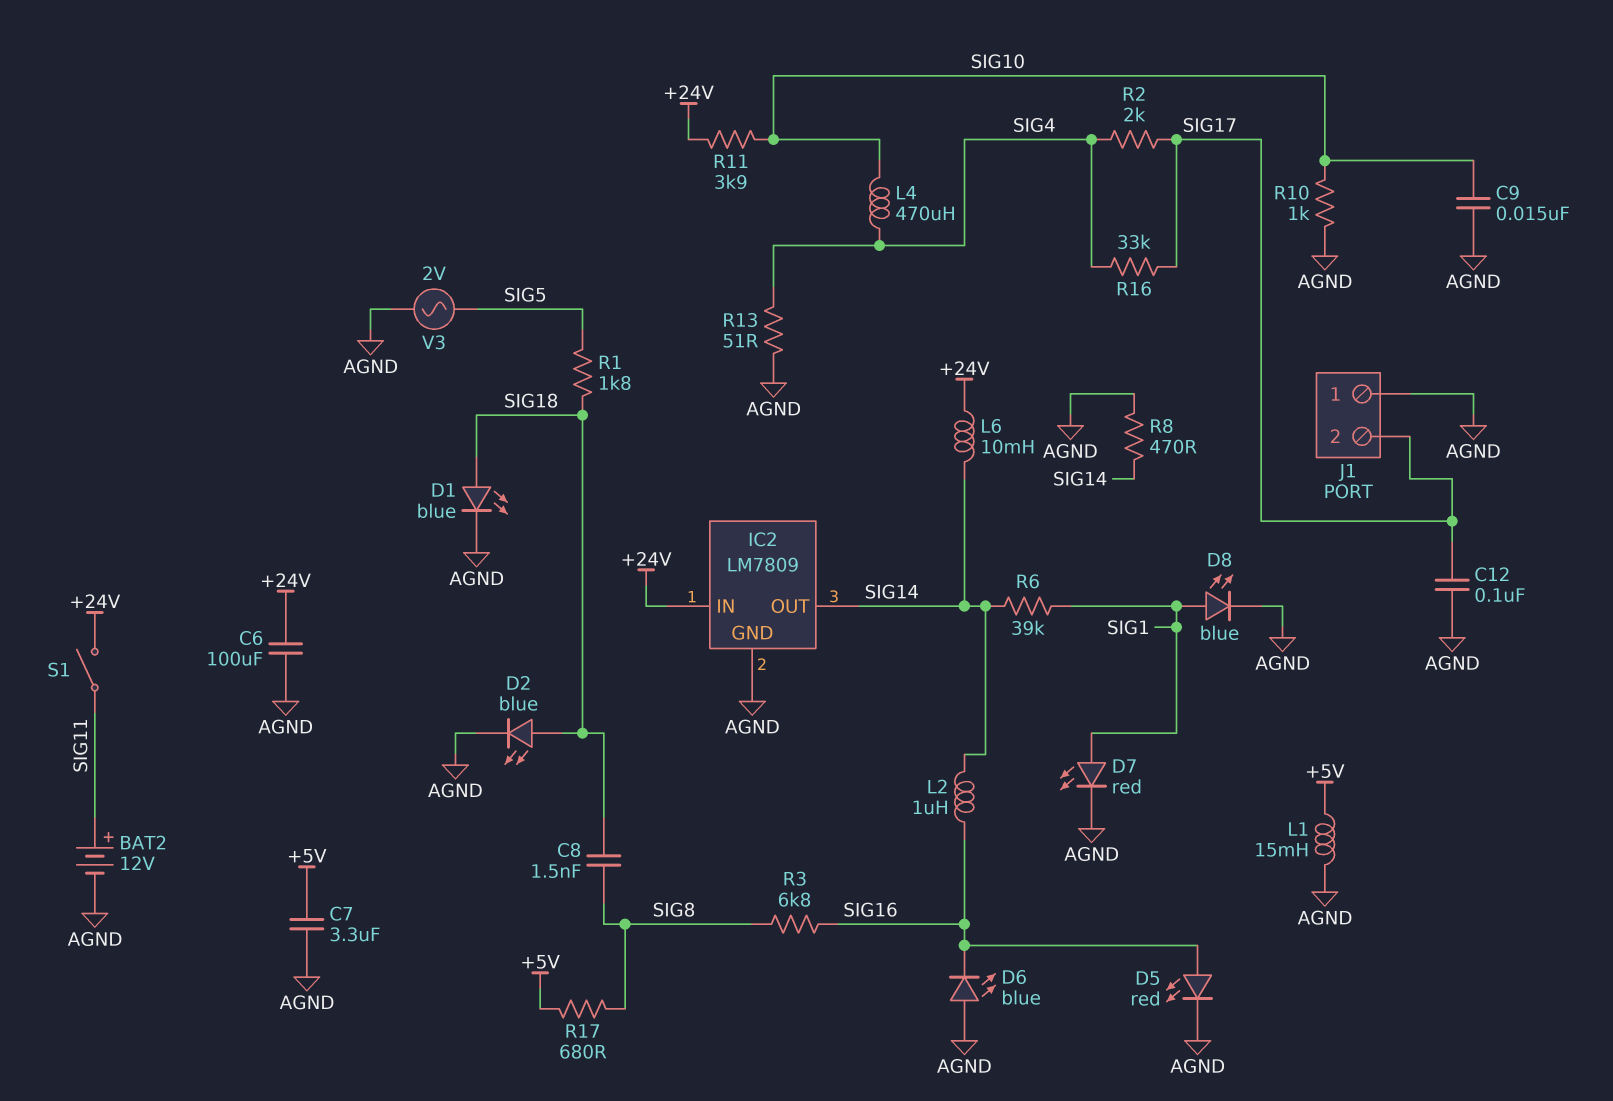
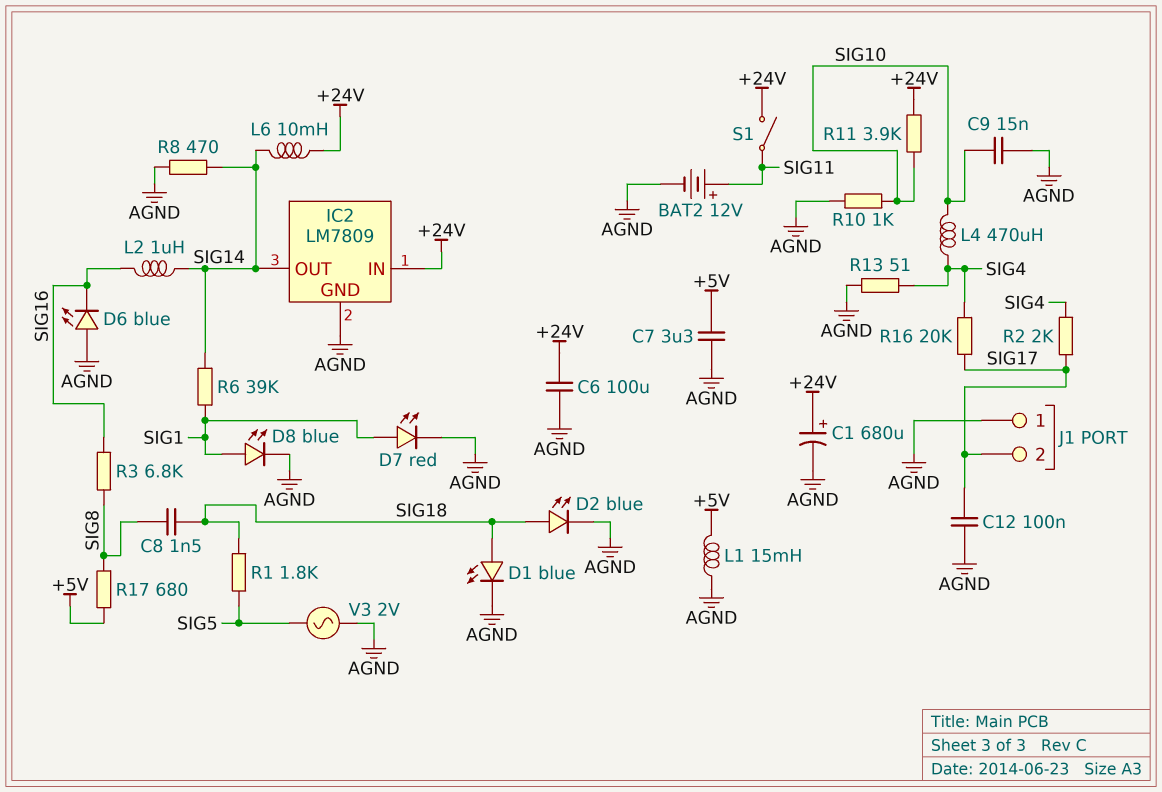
C1: none -> 680uF (plus +24V, minus AGND)
D5: LED red (A SIG16, K AGND) -> none
R16: 33k (SIG4, SIG17) -> 20k (SIG4, SIG17)

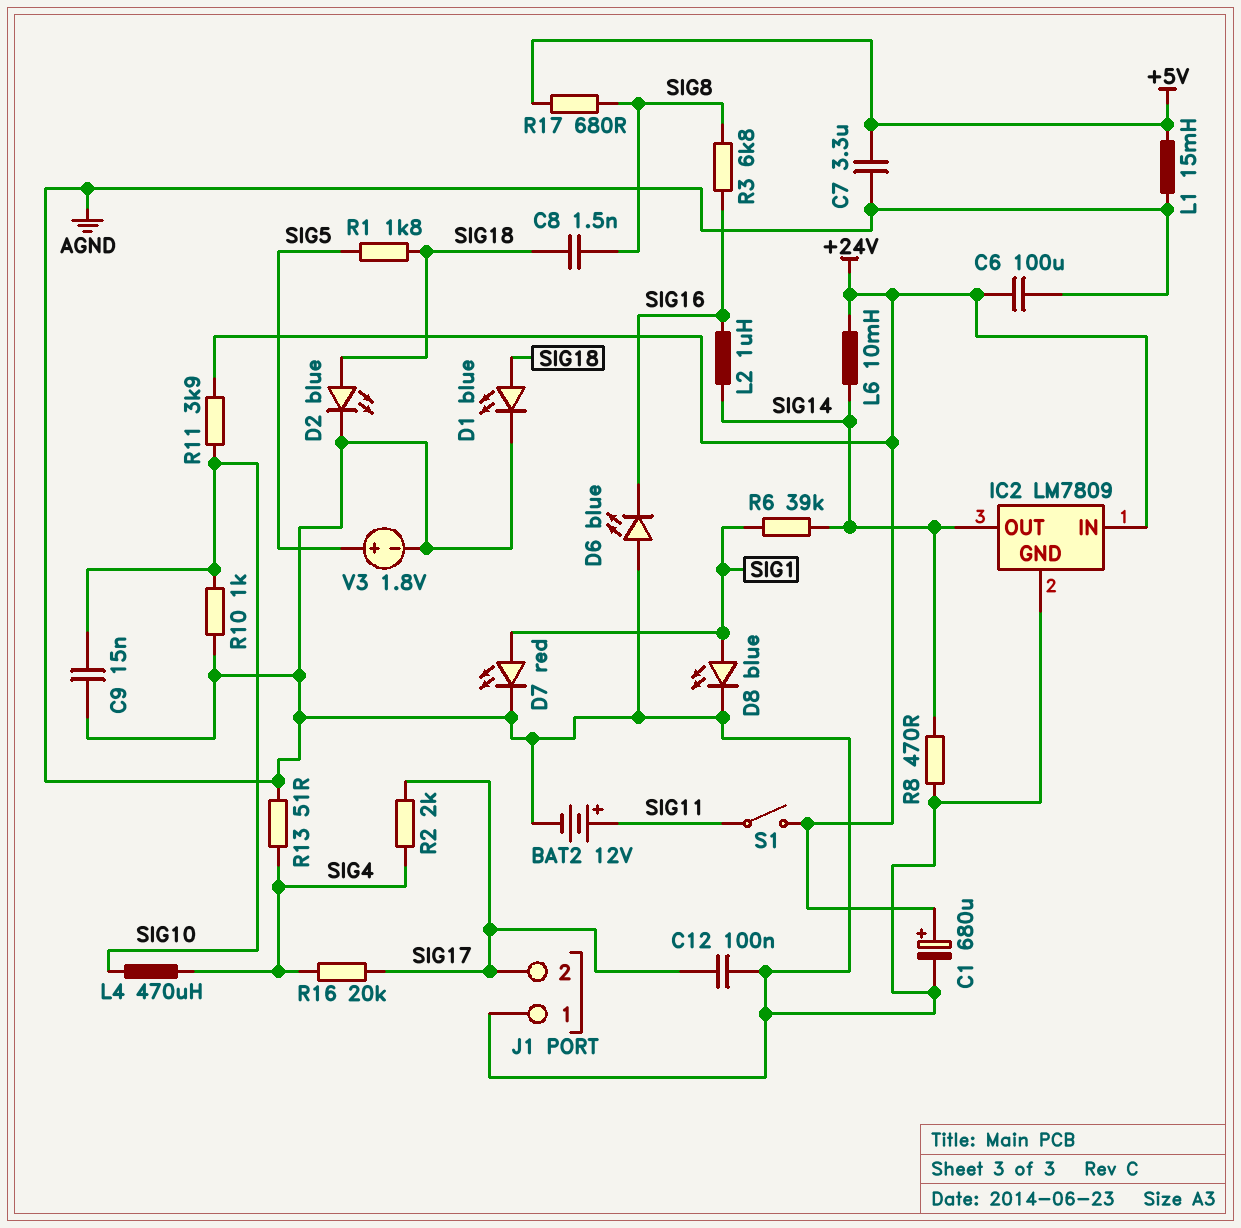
V3: AC 2V (AGND, SIG5) -> 1.8V (plus SIG5, minus AGND)

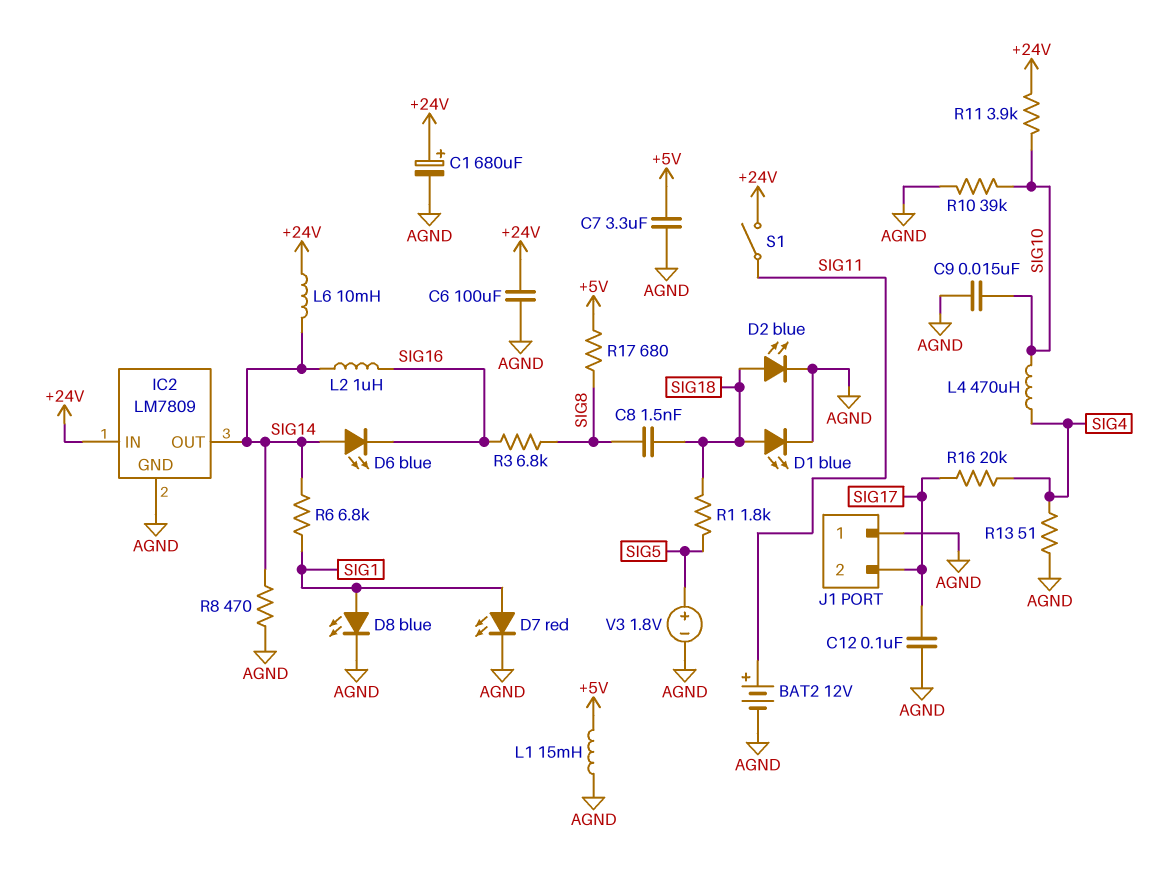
D6: LED blue (A AGND, K SIG16) -> LED blue (A SIG14, K SIG16)
R2: 2k (SIG4, SIG17) -> none
R6: 39k (SIG1, SIG14) -> 6.8k (SIG1, SIG14)
R10: 1k (AGND, SIG10) -> 39k (AGND, SIG10)

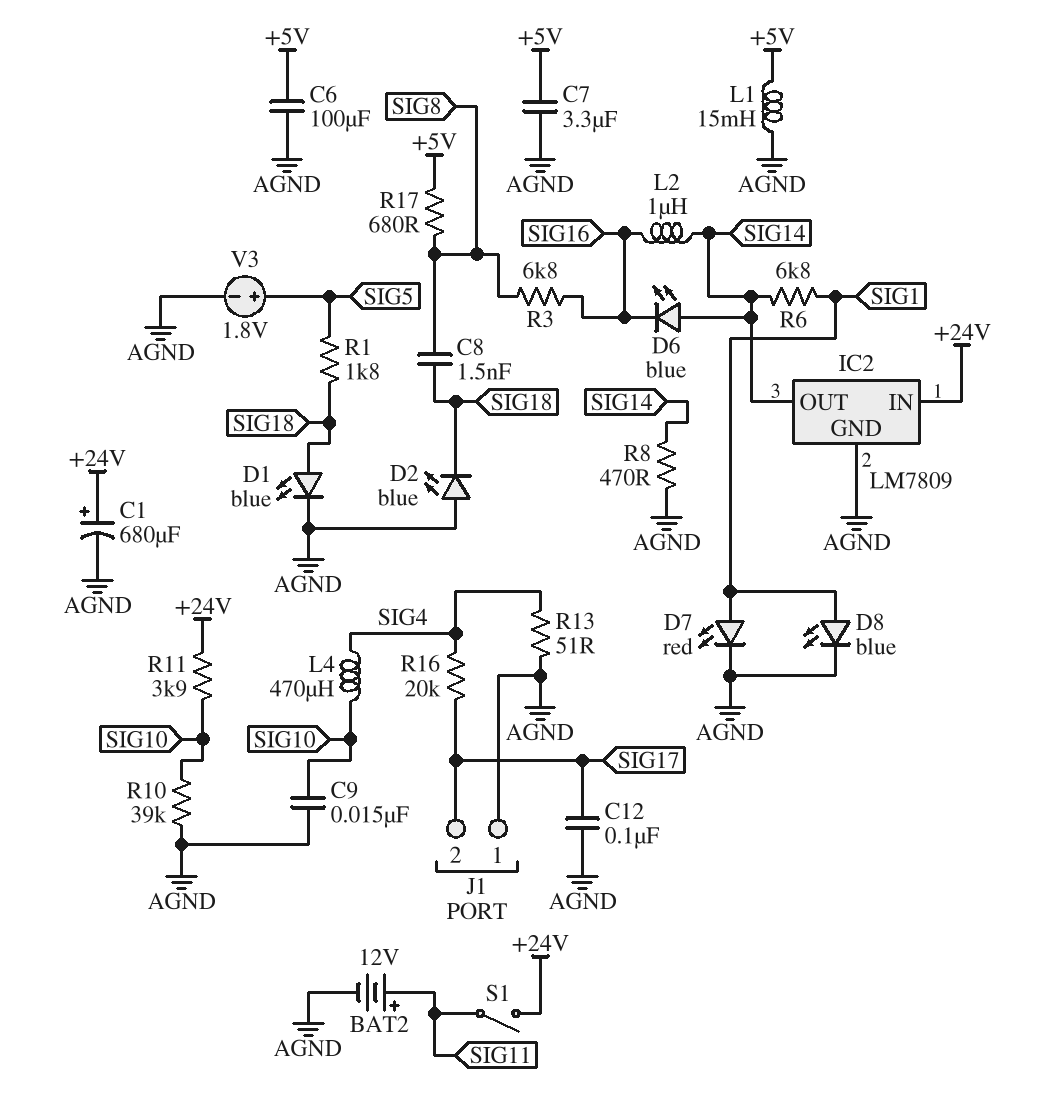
C6: 100uF (+24V, AGND) -> 100uF (+5V, AGND)
D2: LED blue (A SIG18, K AGND) -> LED blue (A AGND, K SIG18)
L6: 10mH (+24V, SIG14) -> none

